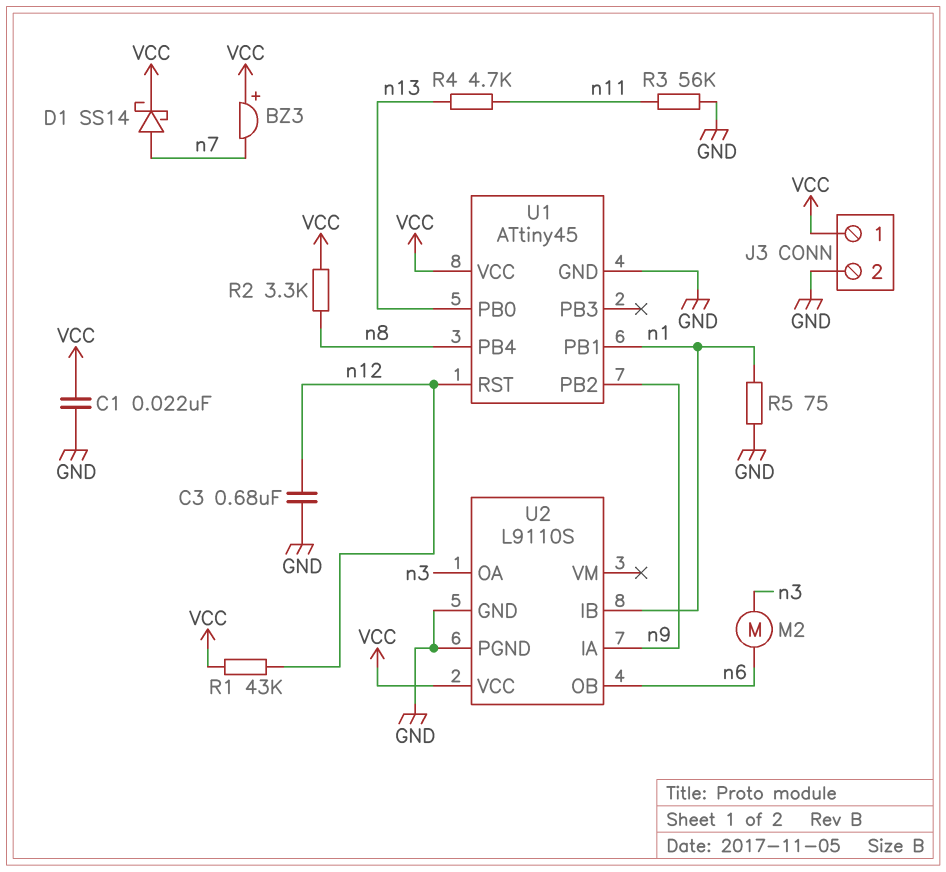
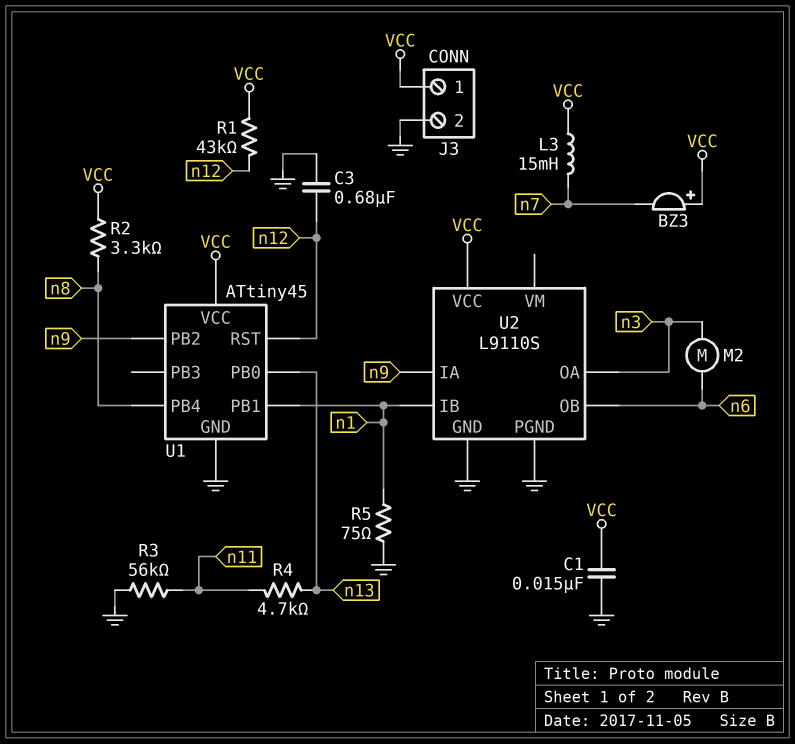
C1: 22nF (GND, VCC) -> 15nF (GND, VCC)
D1: schottky SS14 (A n7, K VCC) -> none
L3: none -> 15mH (VCC, n7)

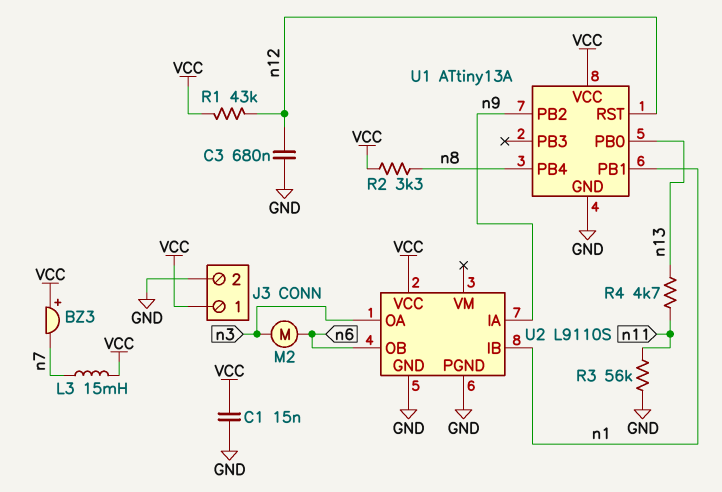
R5: 75 (GND, n1) -> none
U1: ATtiny45 -> ATtiny13A

